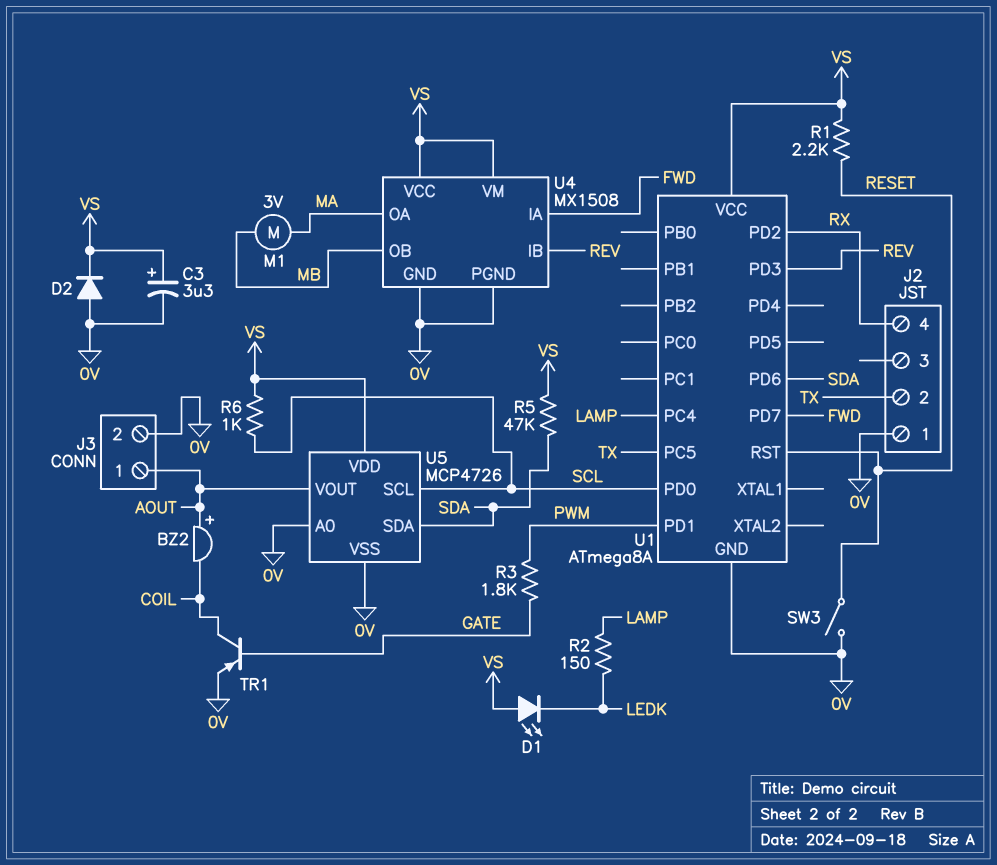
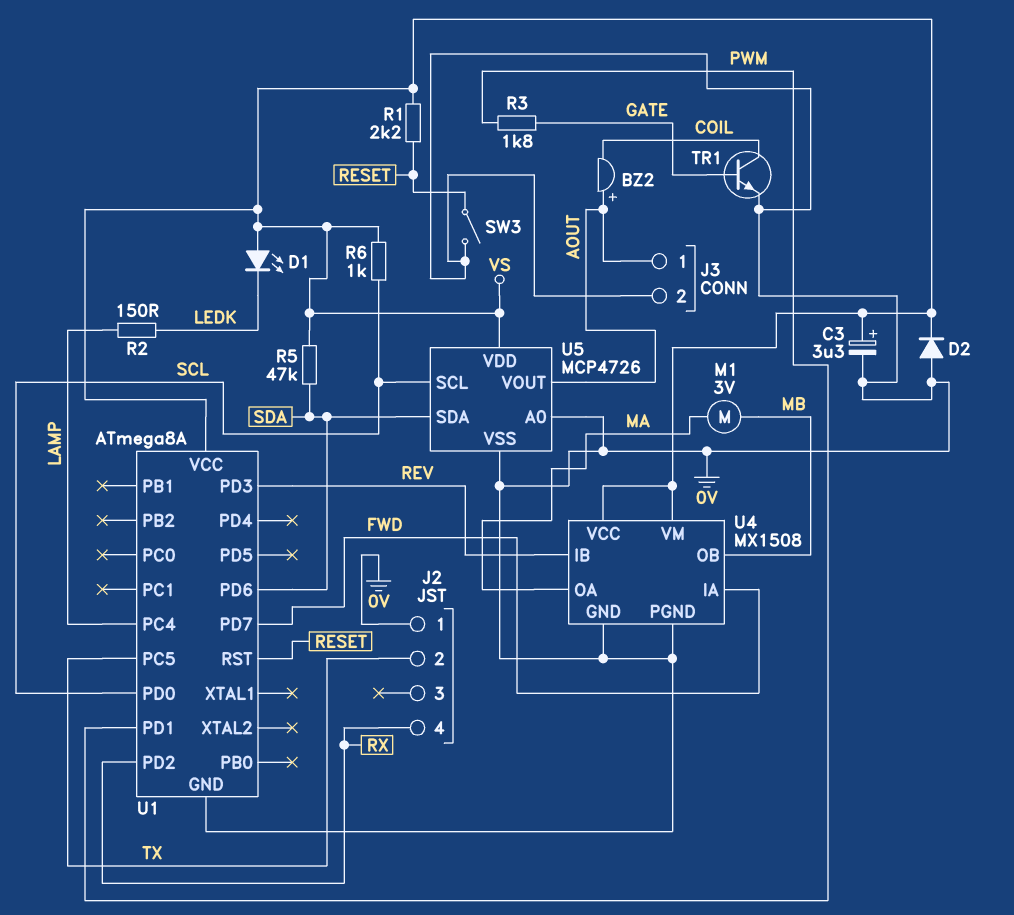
TR1: PNP (B GATE, C COIL, E 0V) -> NPN (B GATE, C COIL, E 0V)

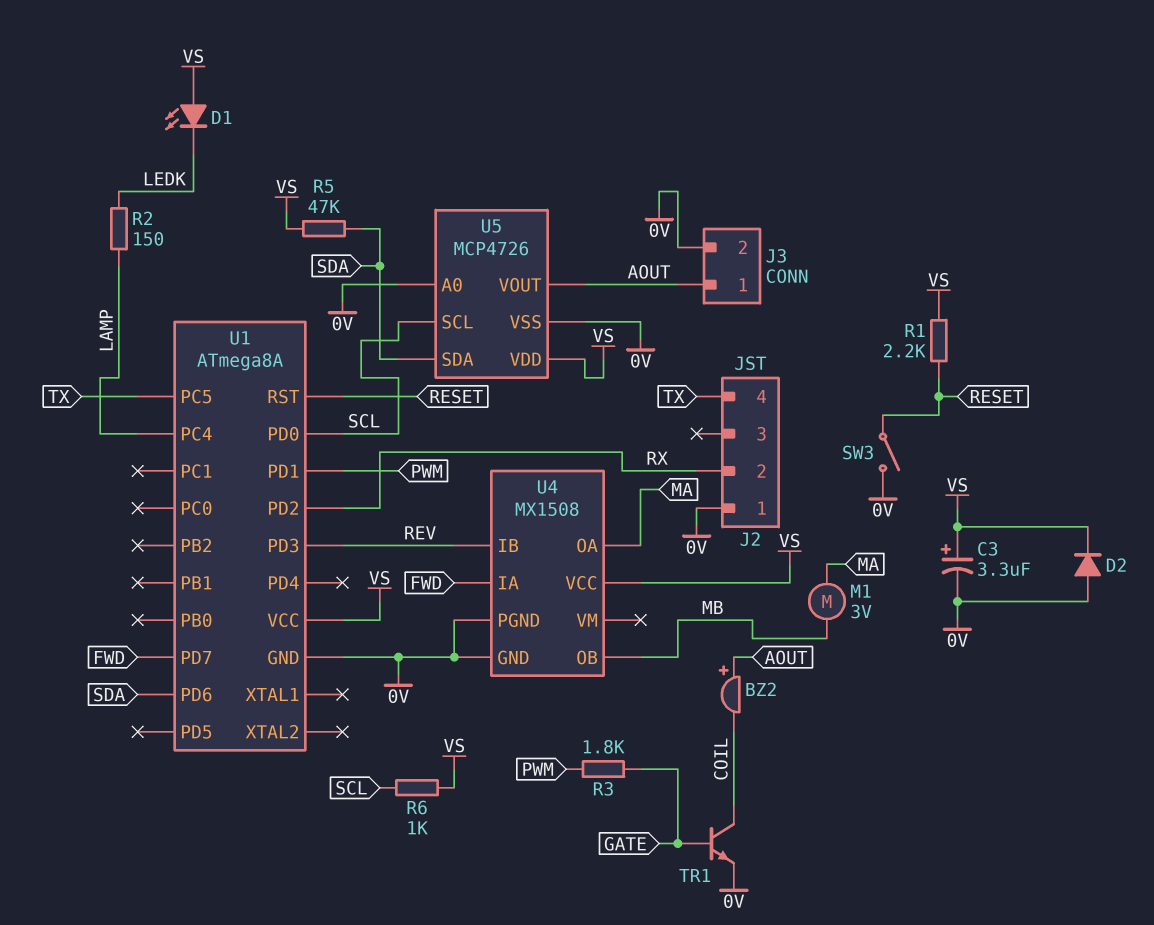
J2 pin 2: TX -> RX
J2 pin 4: RX -> TX
U4 pin VM: VS -> none

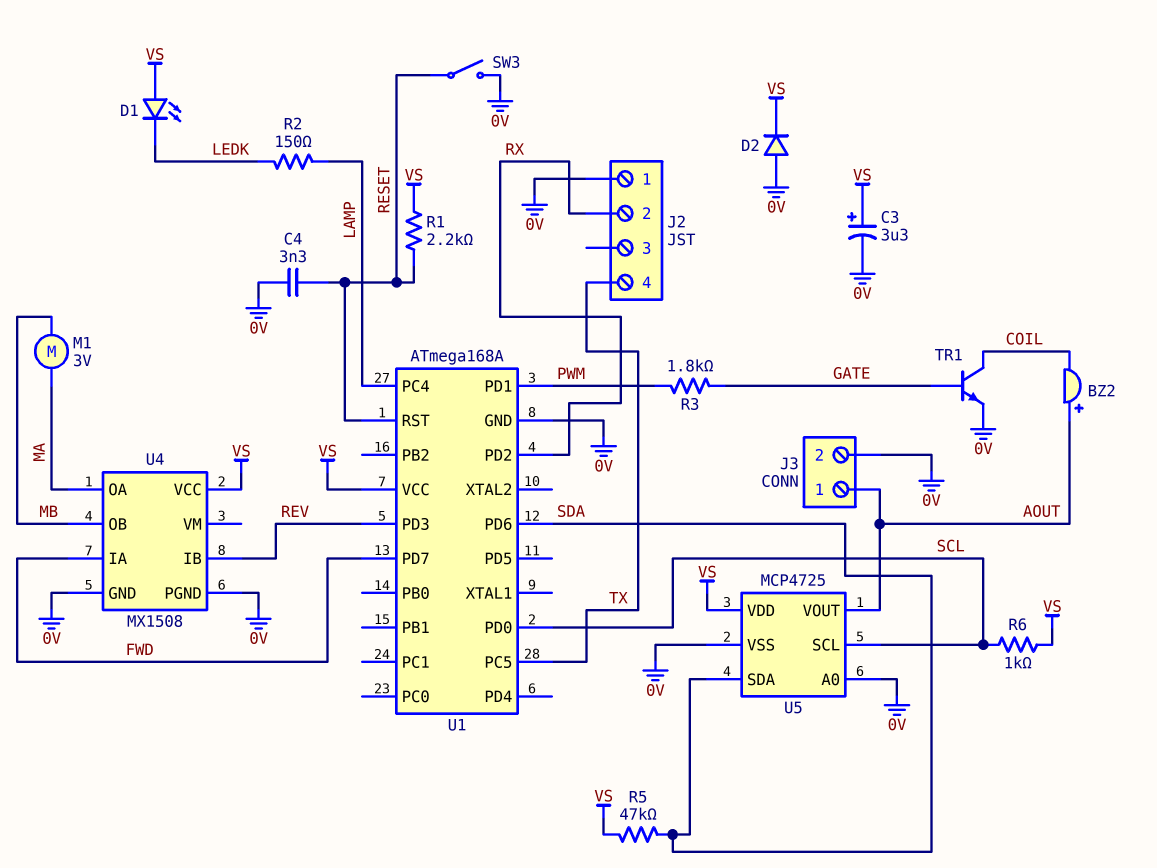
C4: none -> 3.3nF (0V, RESET)
U1: ATmega8A -> ATmega168A
U5: MCP4726 -> MCP4725

